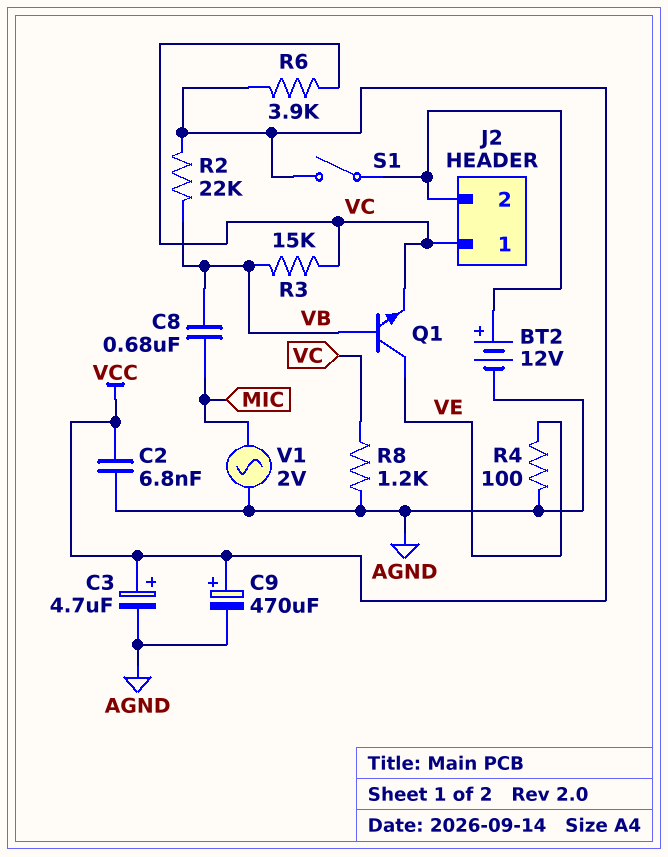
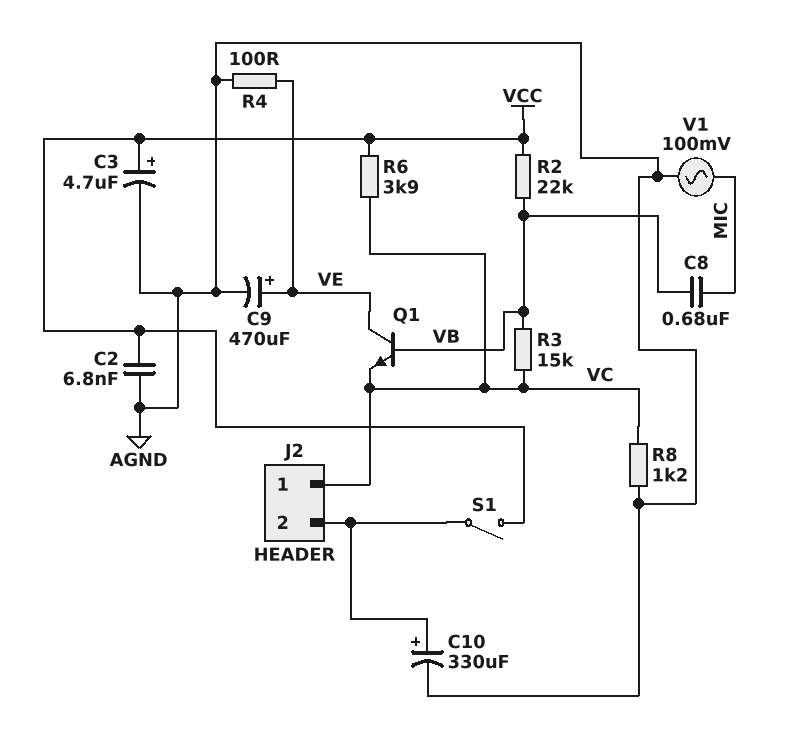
BT2: 12V (plus J2/2, minus AGND) -> none
C9: 470uF (plus VCC, minus AGND) -> 470uF (plus VE, minus AGND)
C10: none -> 330uF (plus J2/2, minus AGND)
V1: AC 2V (AGND, MIC) -> AC 100mV (AGND, MIC)

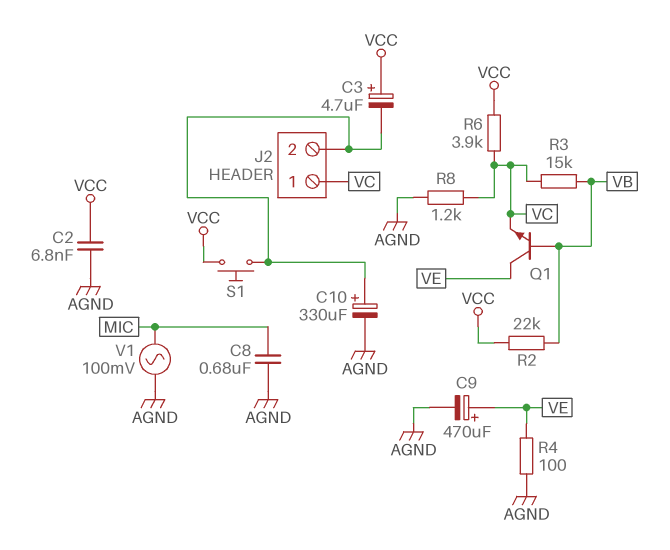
C3: 4.7uF (plus VCC, minus AGND) -> 4.7uF (plus VCC, minus J2/2)
C8: 680nF (MIC, VB) -> 680nF (AGND, MIC)
S1: switch (J2/2, VCC) -> button (J2/2, VCC)

